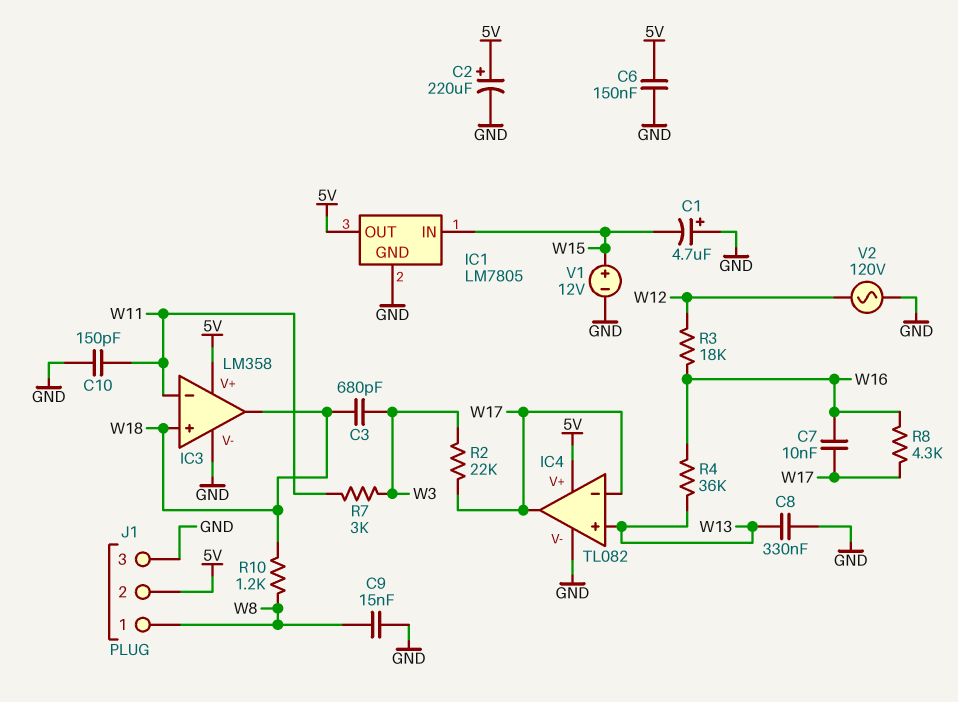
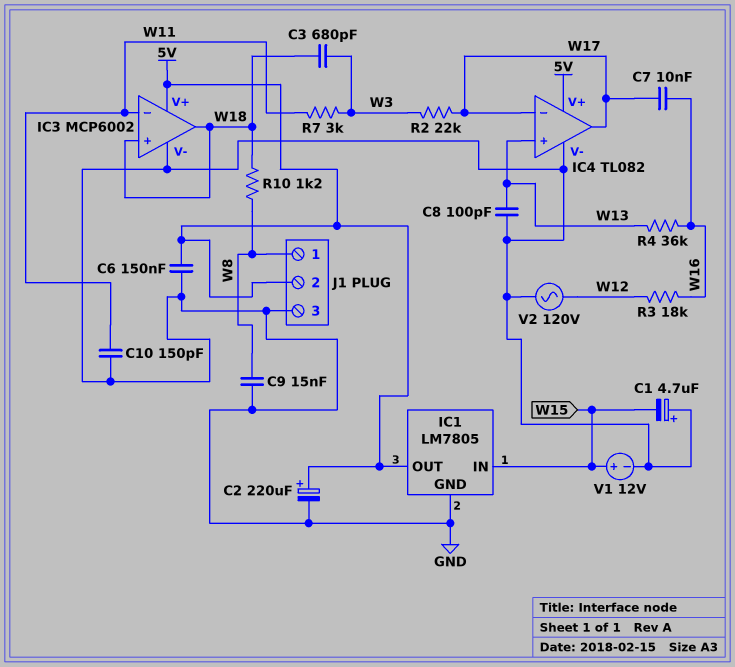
C8: 330nF (GND, W13) -> 100pF (GND, W13)
IC3: LM358 -> MCP6002
R8: 4.3k (W16, W17) -> none

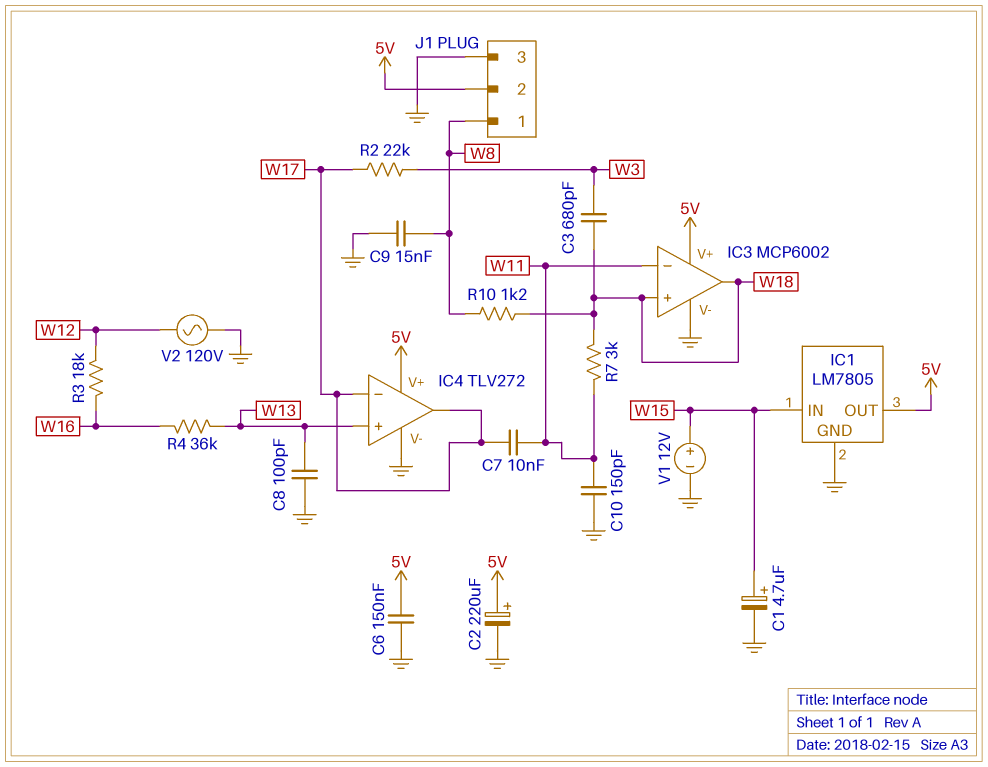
C1: 4.7uF (plus GND, minus W15) -> 4.7uF (plus W15, minus GND)
C7: 10nF (W16, W17) -> 10nF (W11, W17)
IC4: TL082 -> TLV272
R7: 3k (W3, W11) -> 3k (W11, W18)

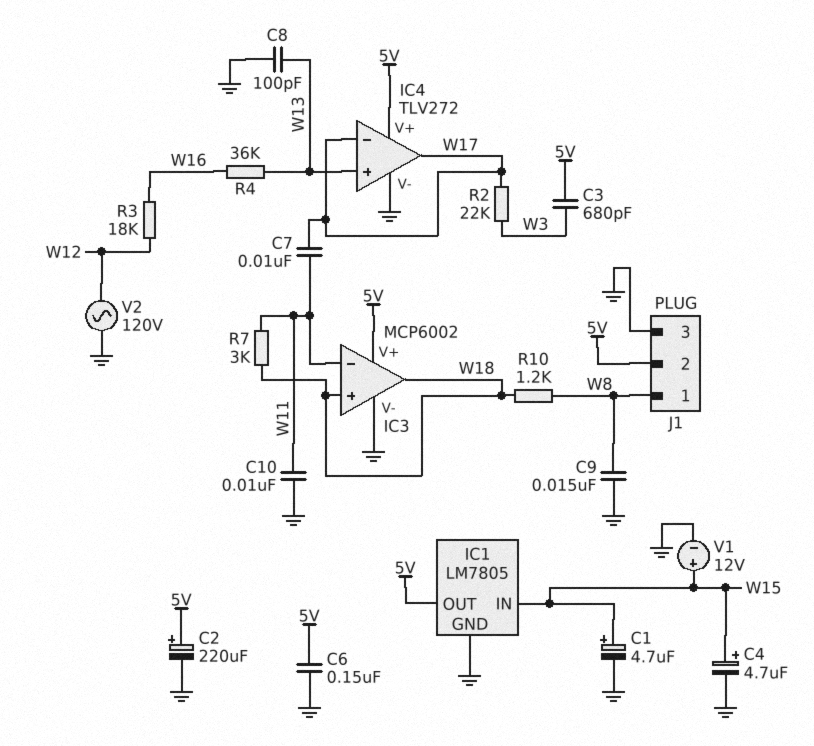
C3: 680pF (W3, W18) -> 680pF (5V, W3)
C4: none -> 4.7uF (plus W15, minus GND)
C10: 150pF (GND, W11) -> 10nF (GND, W11)

